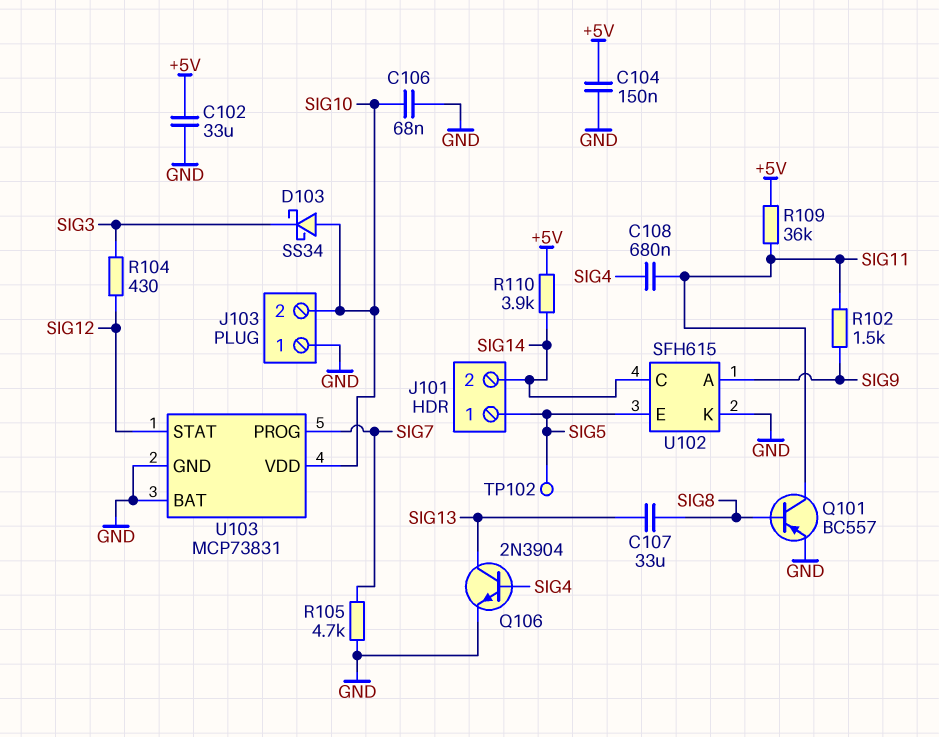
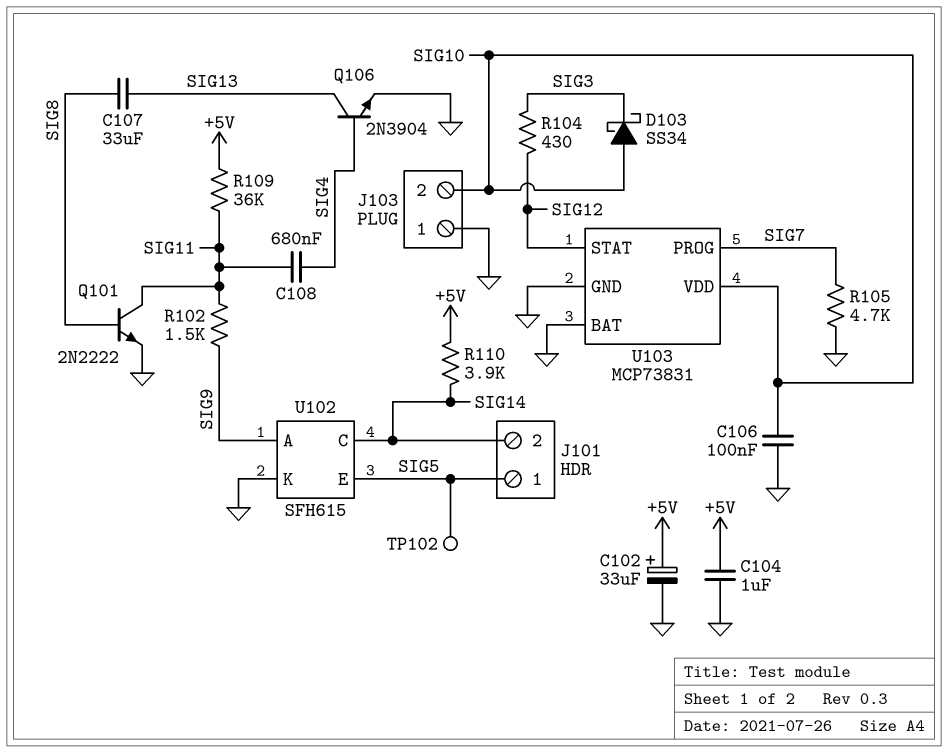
C102: 33uF (+5V, GND) -> 33uF (plus +5V, minus GND)
C104: 150nF (+5V, GND) -> 1uF (+5V, GND)
C106: 68nF (GND, SIG10) -> 100nF (GND, SIG10)
Q101: PNP BC557 (B SIG8, C SIG11, E GND) -> NPN 2N2222 (B SIG8, C SIG11, E GND)

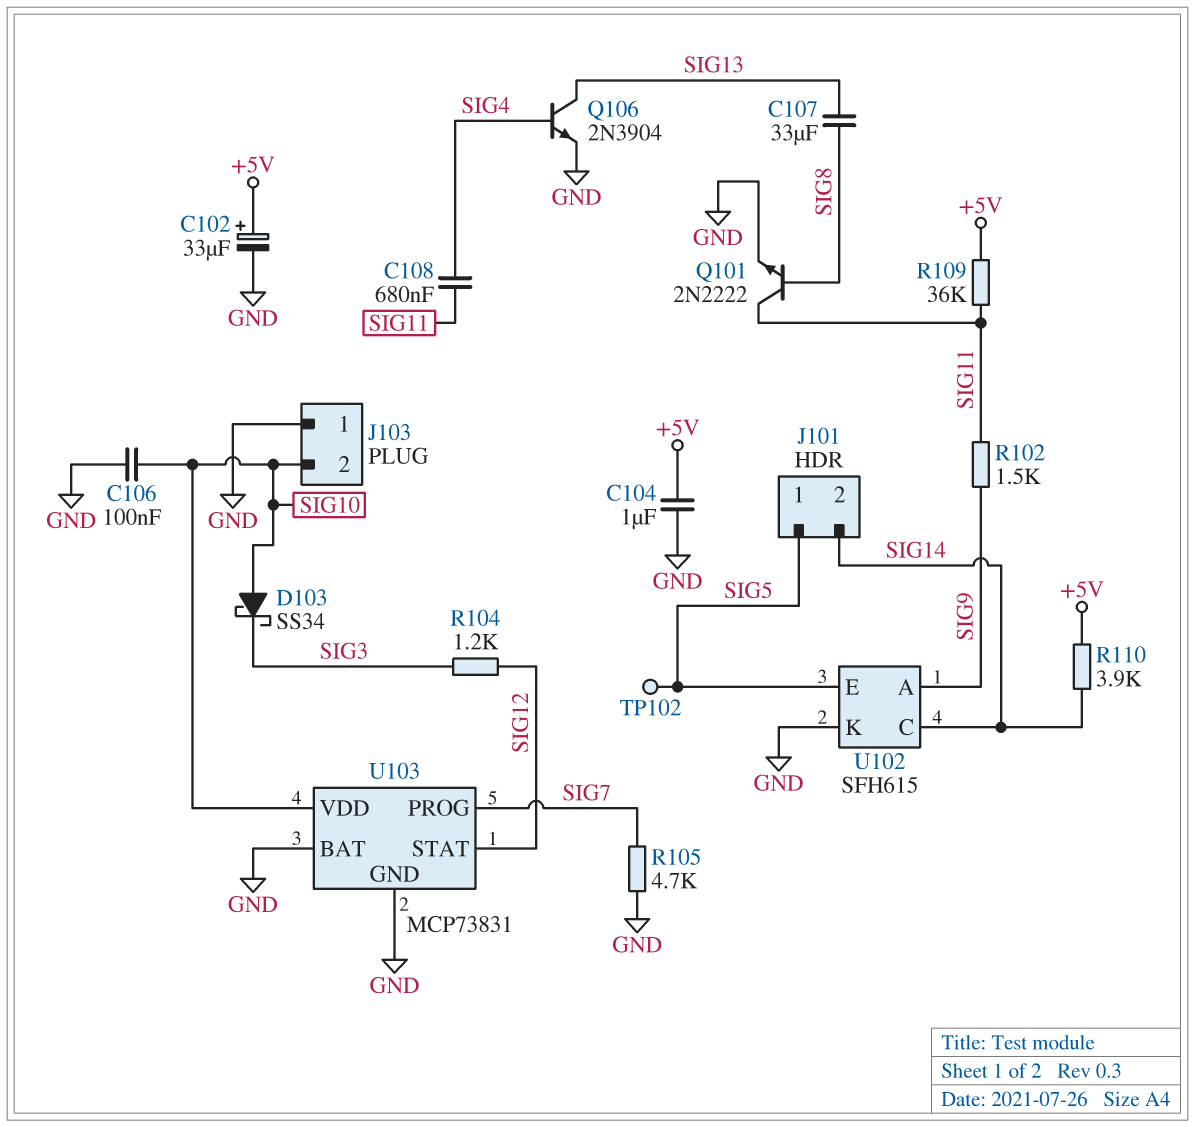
R104: 430 (SIG3, SIG12) -> 1.2k (SIG3, SIG12)

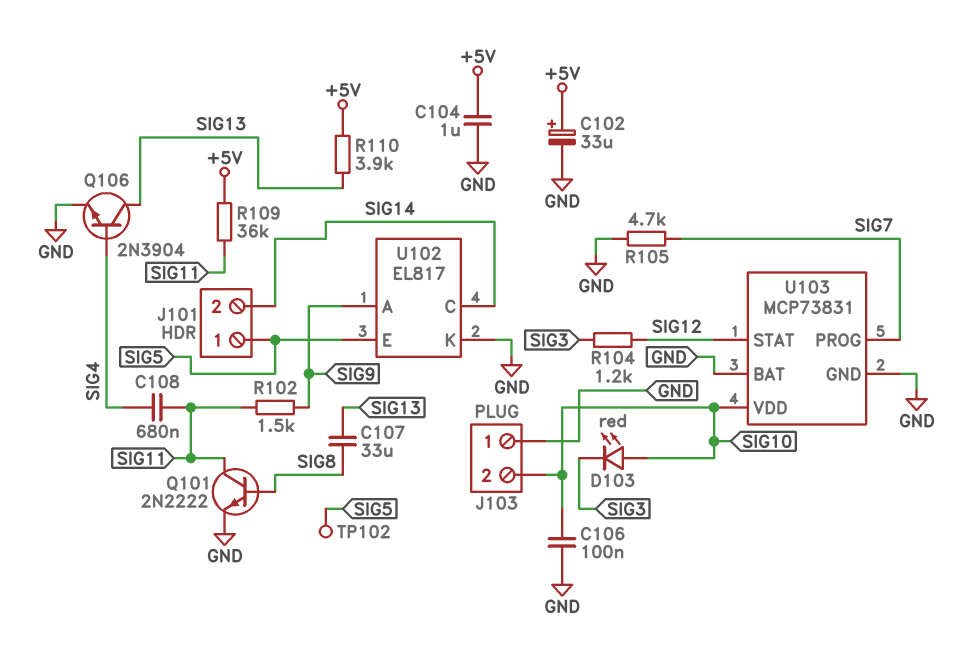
D103: schottky SS34 (A SIG10, K SIG3) -> LED red (A SIG10, K SIG3)
R110: 3.9k (+5V, SIG14) -> 3.9k (+5V, SIG13)
U102: SFH615 -> EL817

